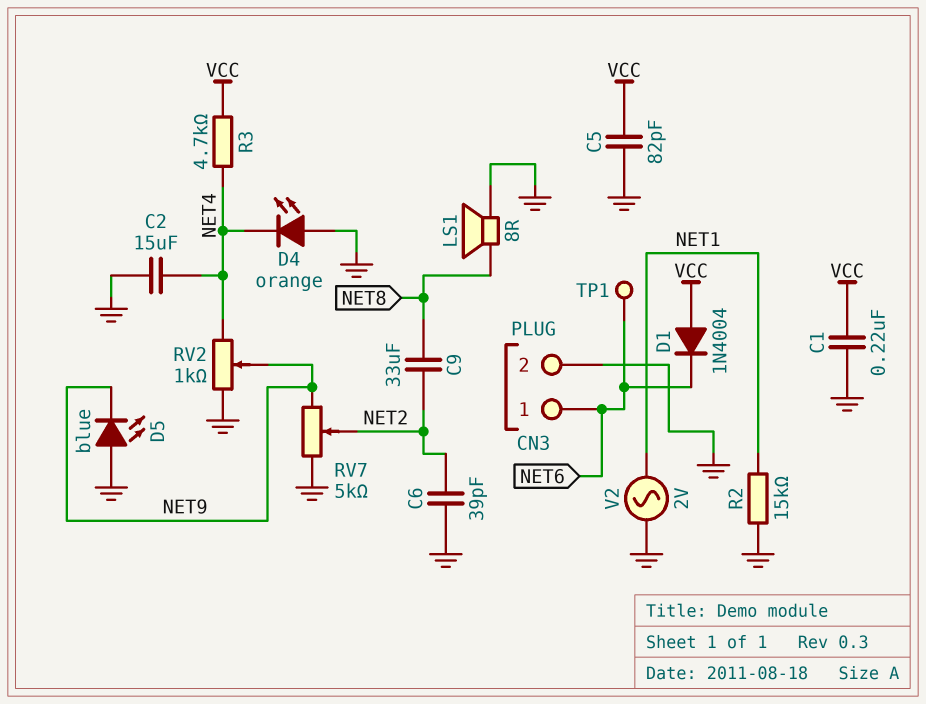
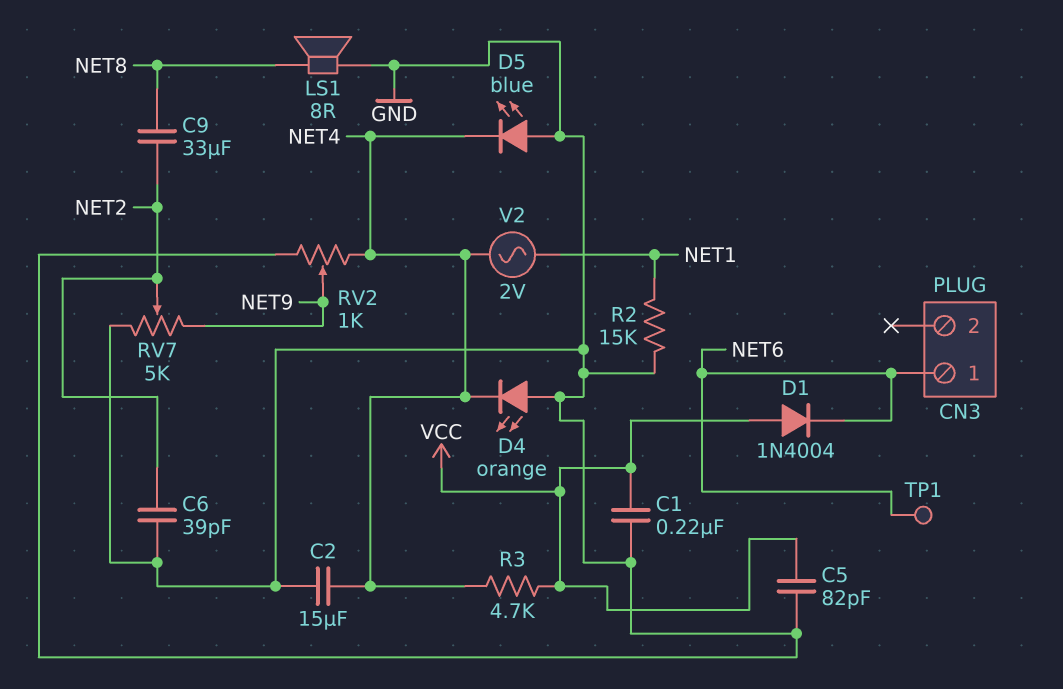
CN3 pin 2: GND -> none
D5: LED blue (A GND, K NET9) -> LED blue (A GND, K NET4)
V2: AC 2V (GND, NET1) -> AC 2V (NET1, NET4)

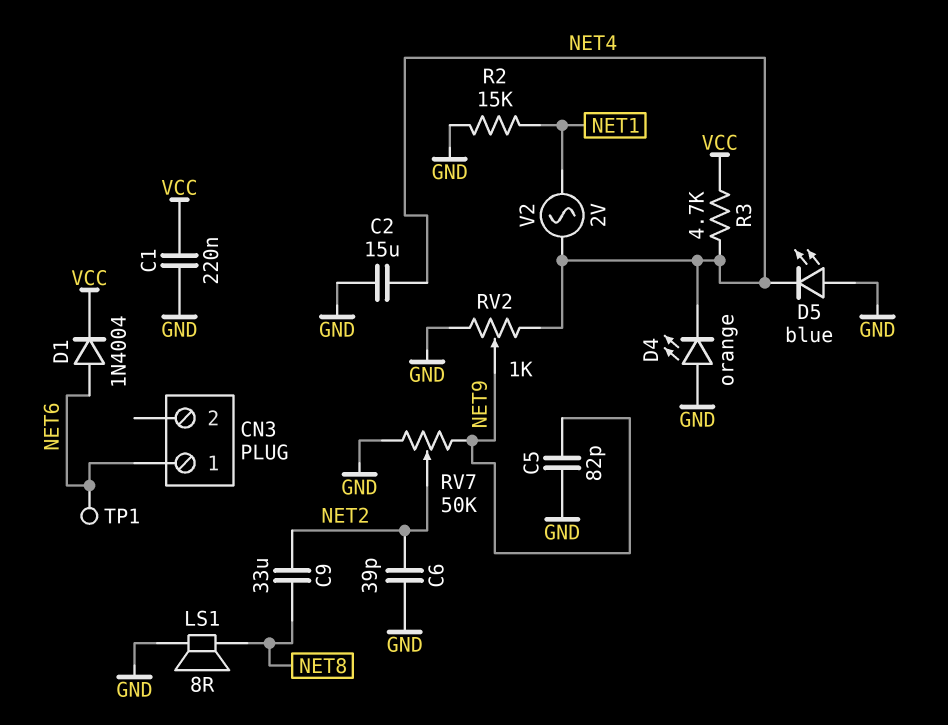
C5: 82pF (GND, VCC) -> 82pF (GND, NET9)
D1: diode 1N4004 (A VCC, K NET6) -> diode 1N4004 (A NET6, K VCC)
RV7: 5k (GND, NET9, wiper NET2) -> 50k (GND, NET9, wiper NET2)

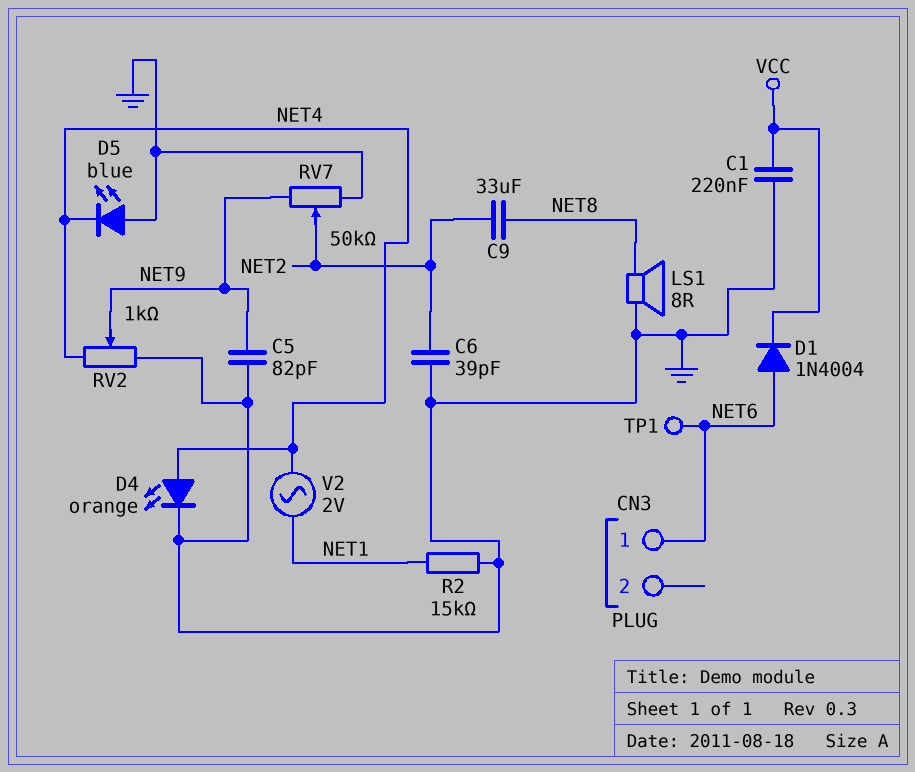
C2: 15uF (GND, NET4) -> none
D4: LED orange (A GND, K NET4) -> LED orange (A NET4, K GND)
R3: 4.7k (NET4, VCC) -> none

